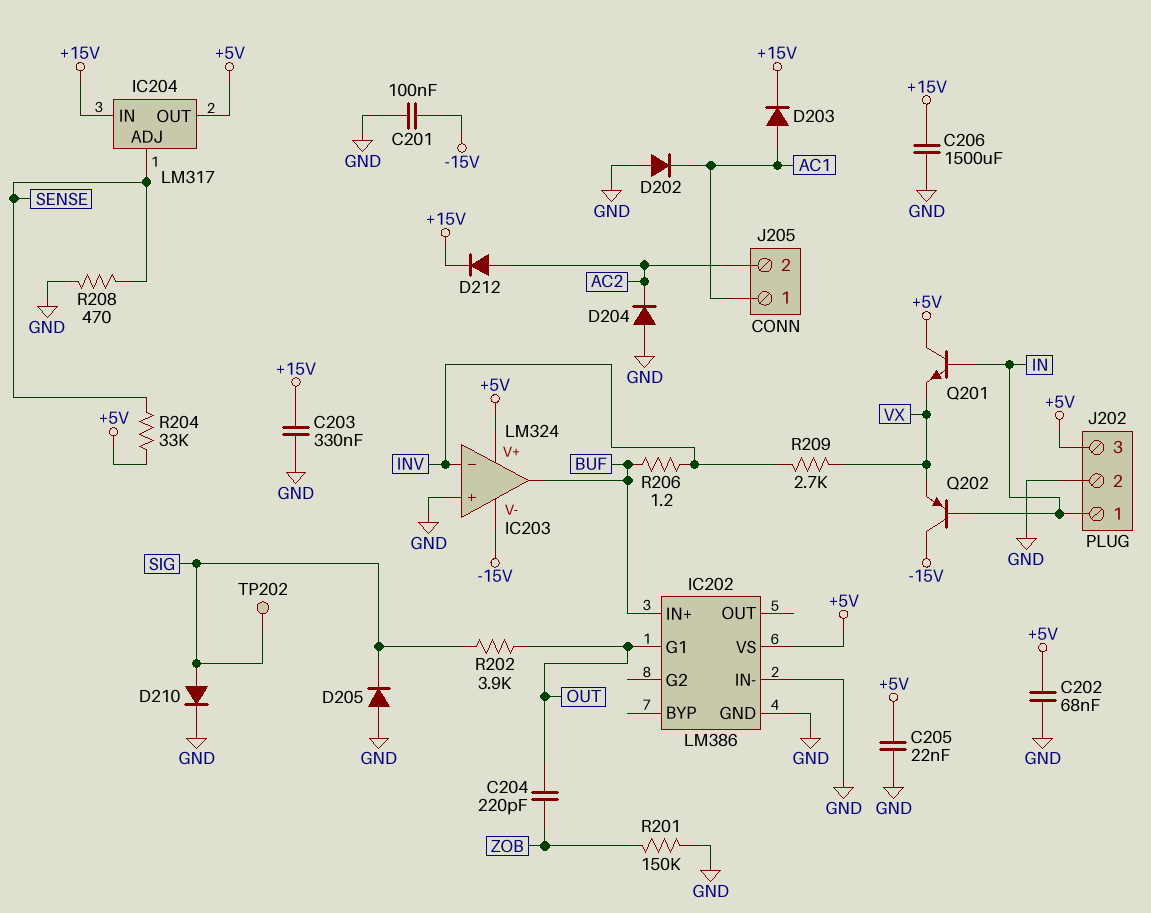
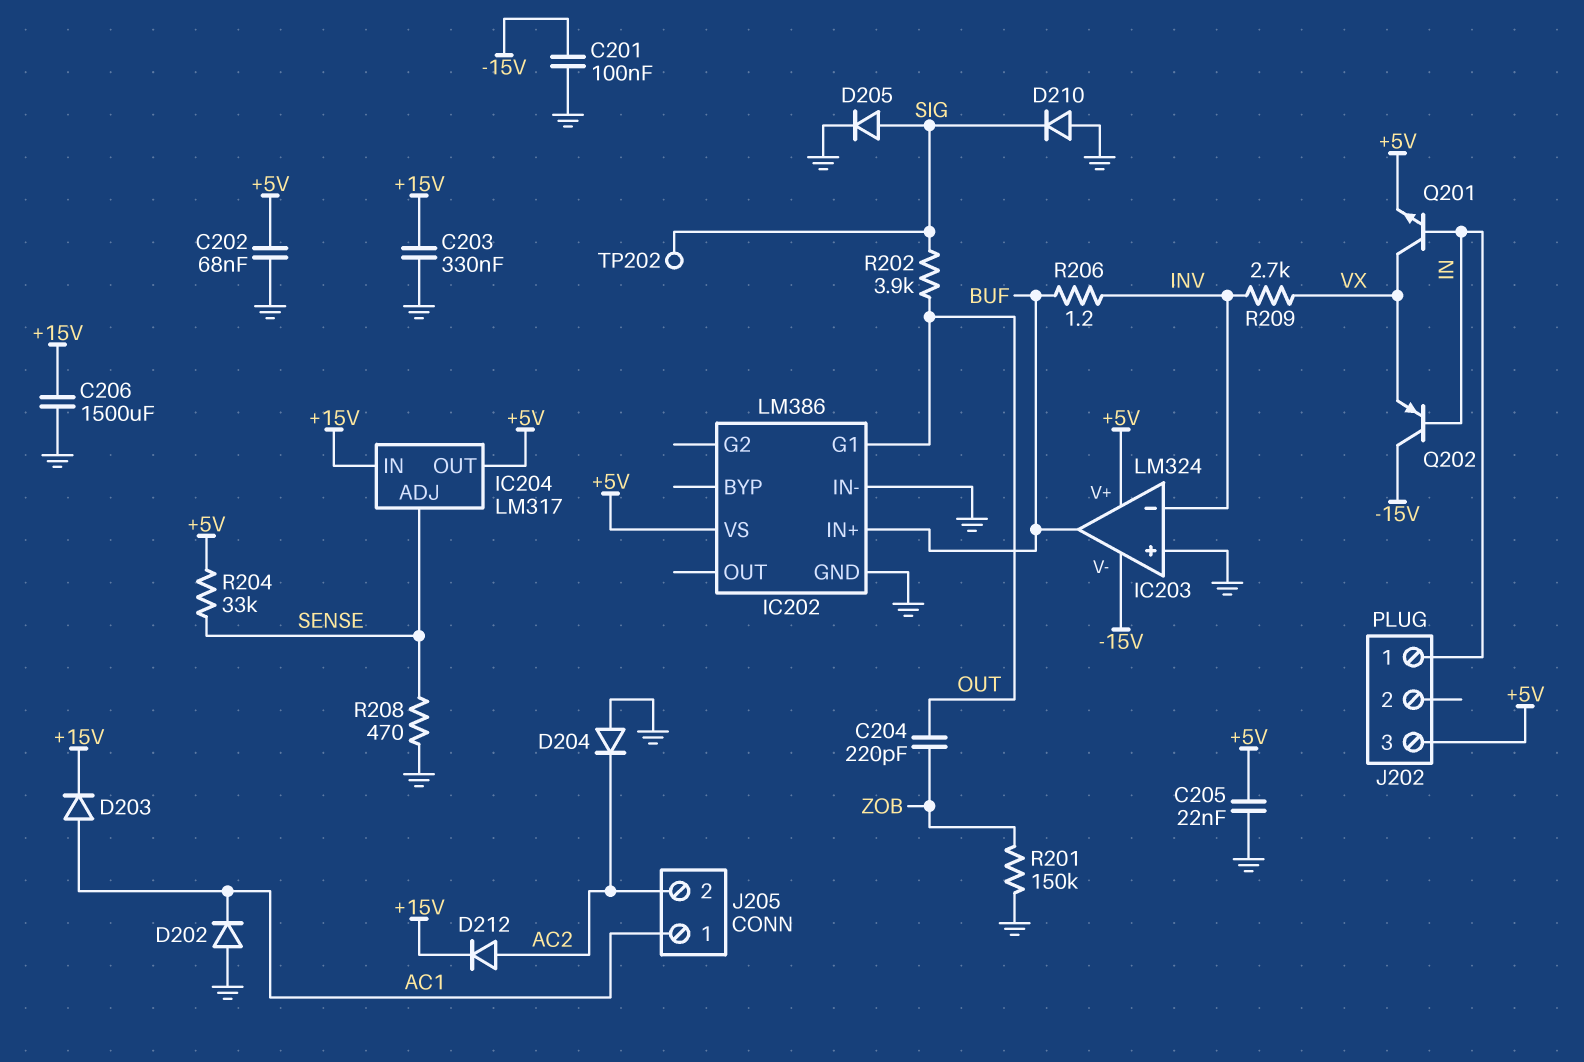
D205: diode (A GND, K SIG) -> diode (A SIG, K GND)
D210: diode (A SIG, K GND) -> diode (A GND, K SIG)
J202 pin 2: GND -> none
Q201: NPN (B IN, C +5V, E VX) -> NPN (B IN, C VX, E +5V)

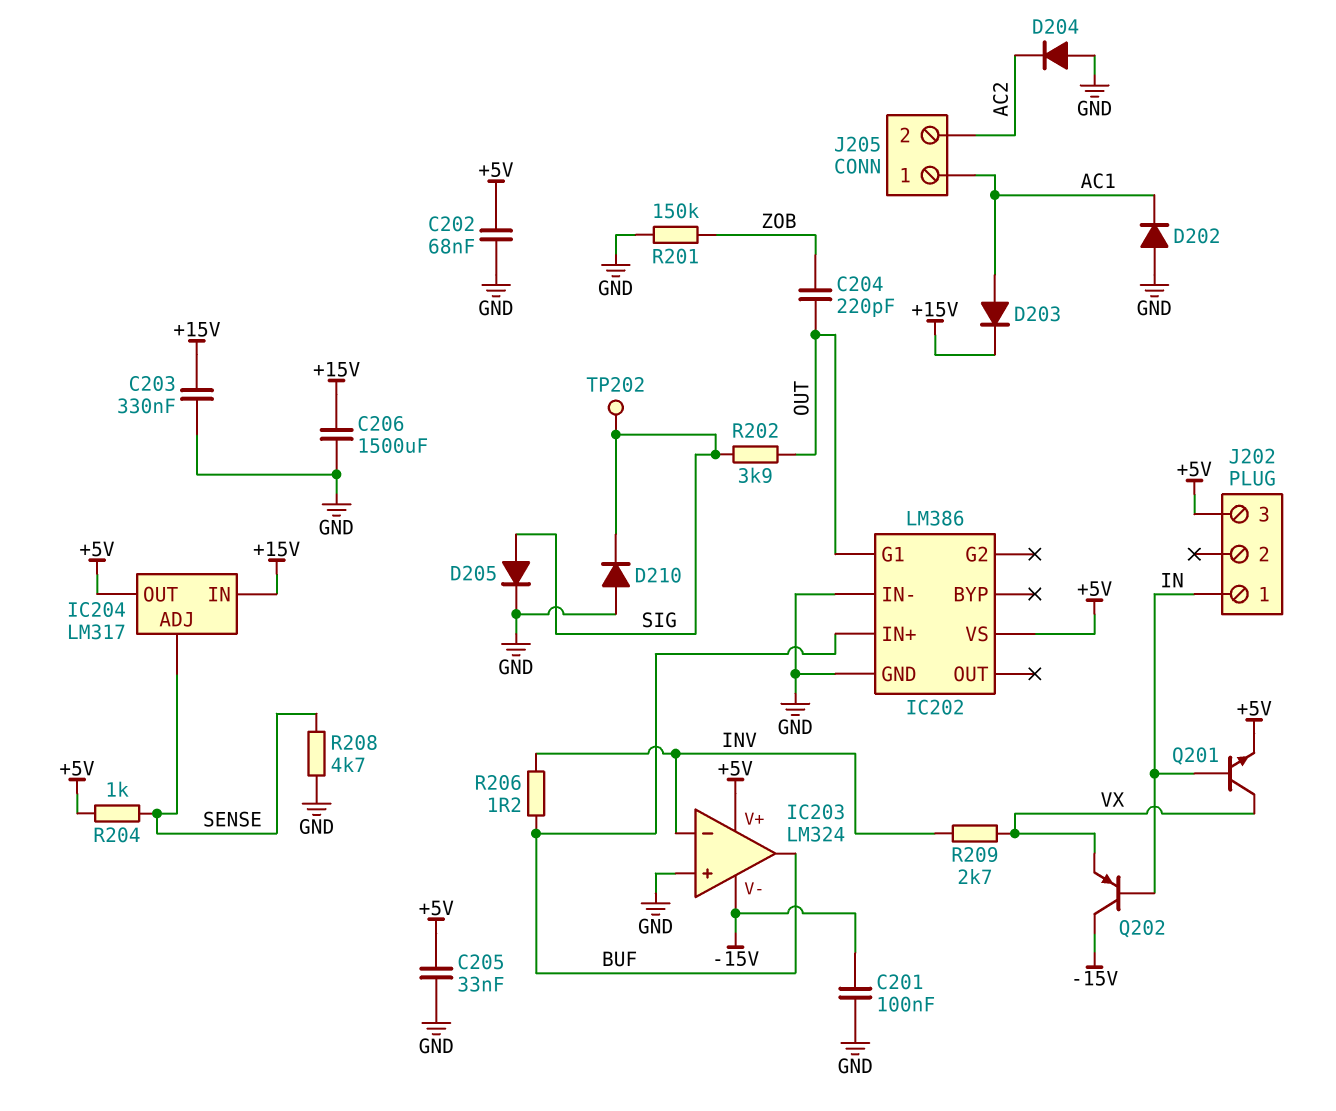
C205: 22nF (+5V, GND) -> 33nF (+5V, GND)
D212: diode (A AC2, K +15V) -> none
R204: 33k (+5V, SENSE) -> 1k (+5V, SENSE)
R208: 470 (GND, SENSE) -> 4.7k (GND, SENSE)

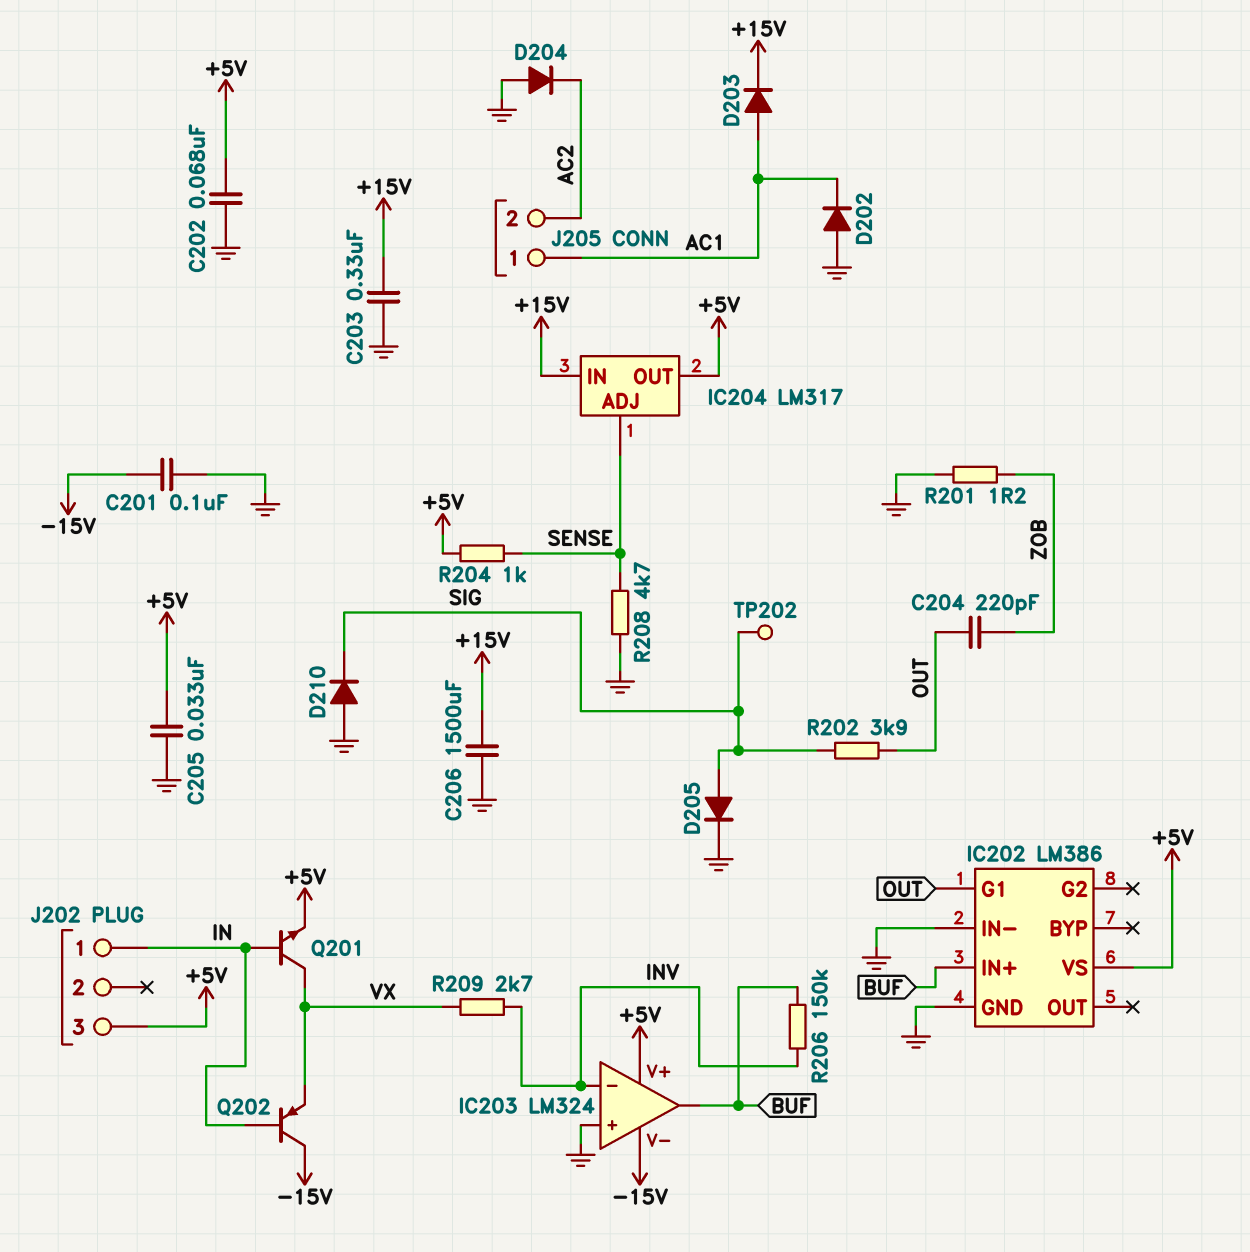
R201: 150k (GND, ZOB) -> 1.2 (GND, ZOB)
R206: 1.2 (BUF, INV) -> 150k (BUF, INV)

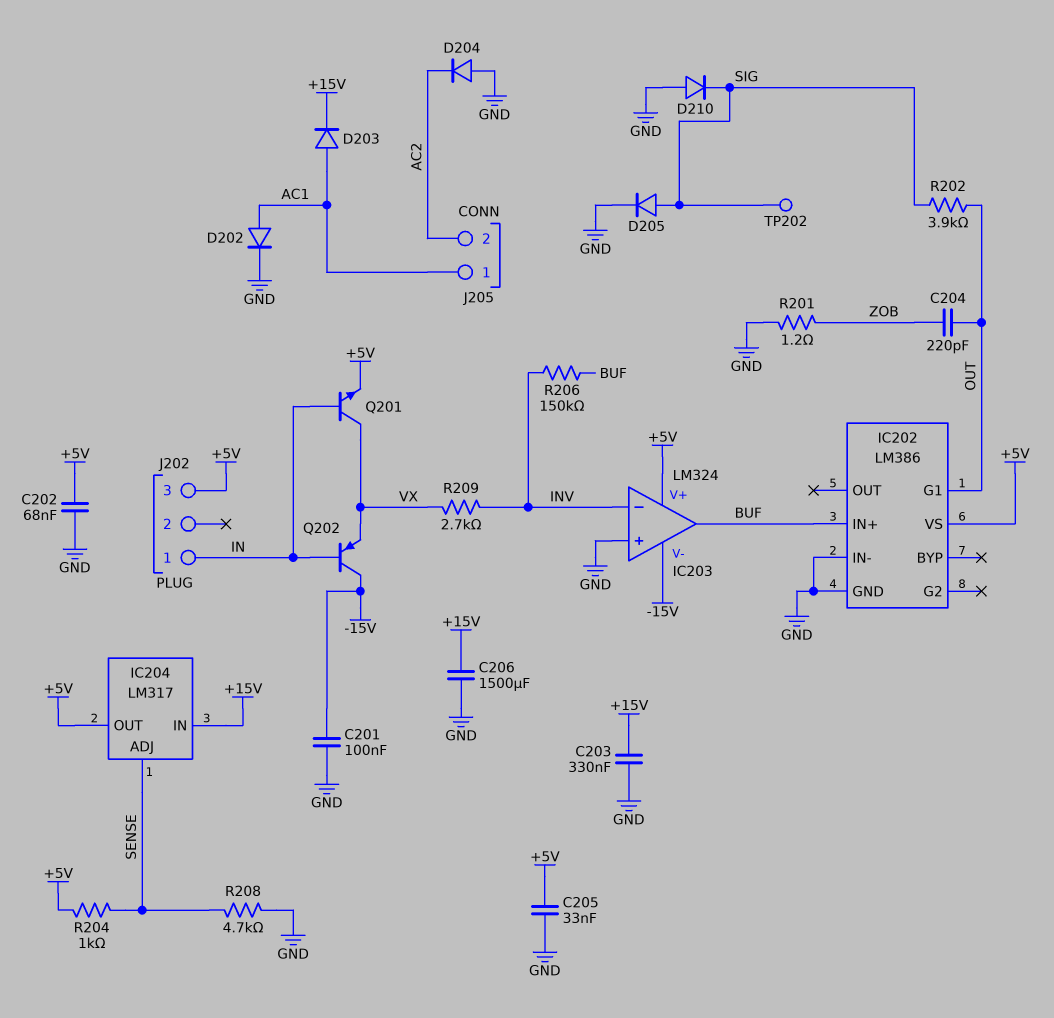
D202: diode (A GND, K AC1) -> diode (A AC1, K GND)

